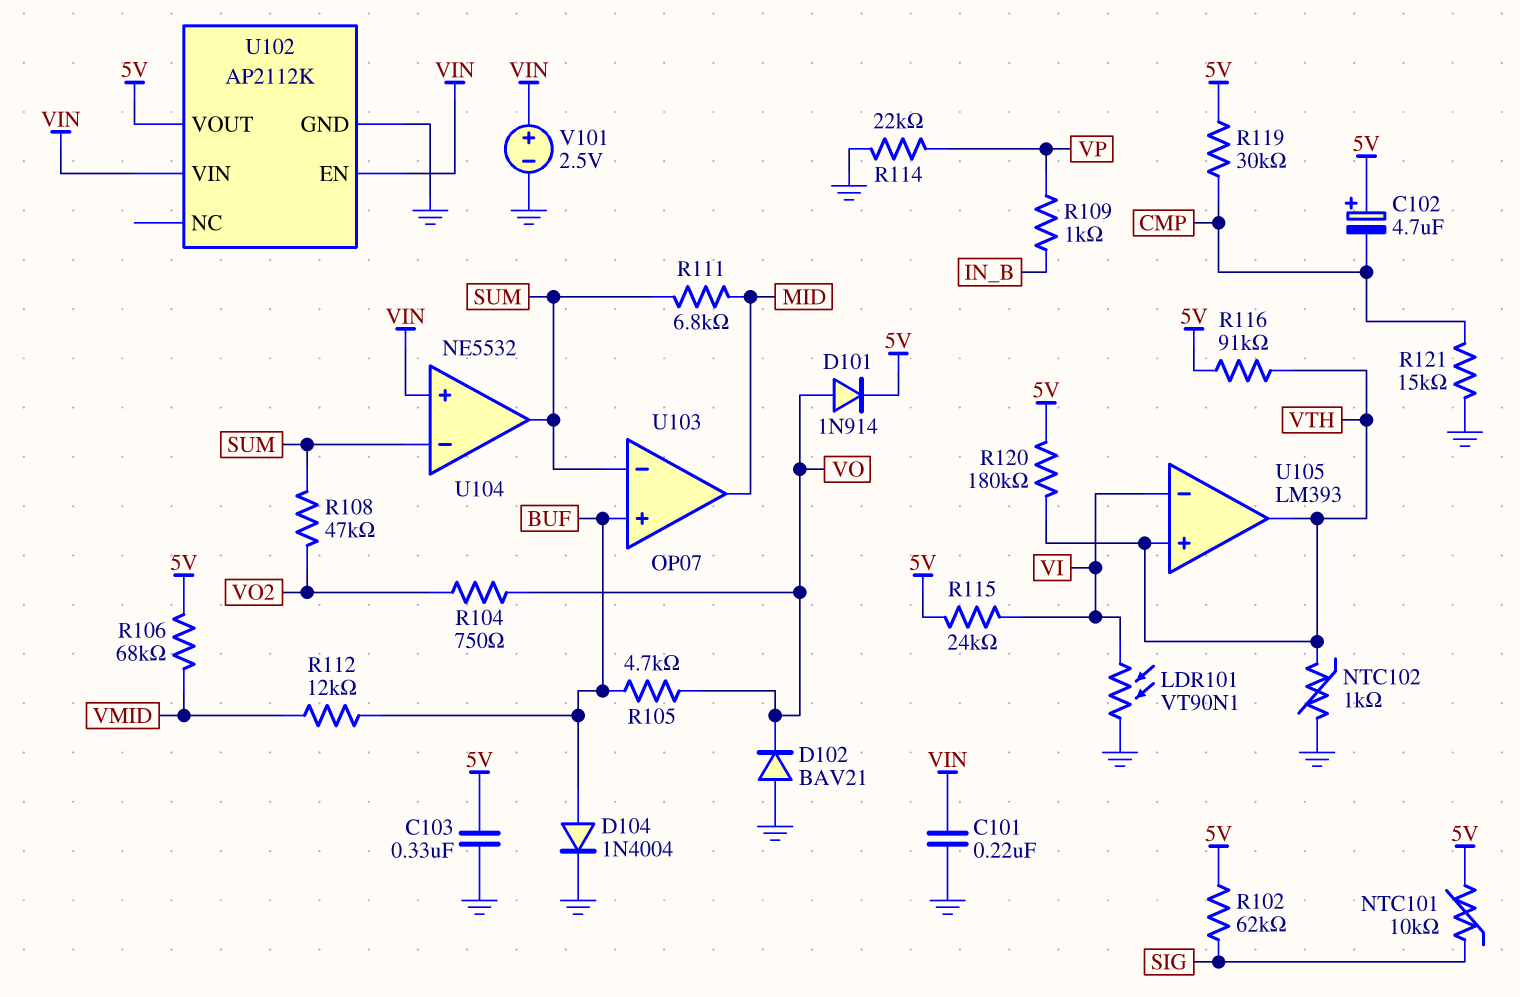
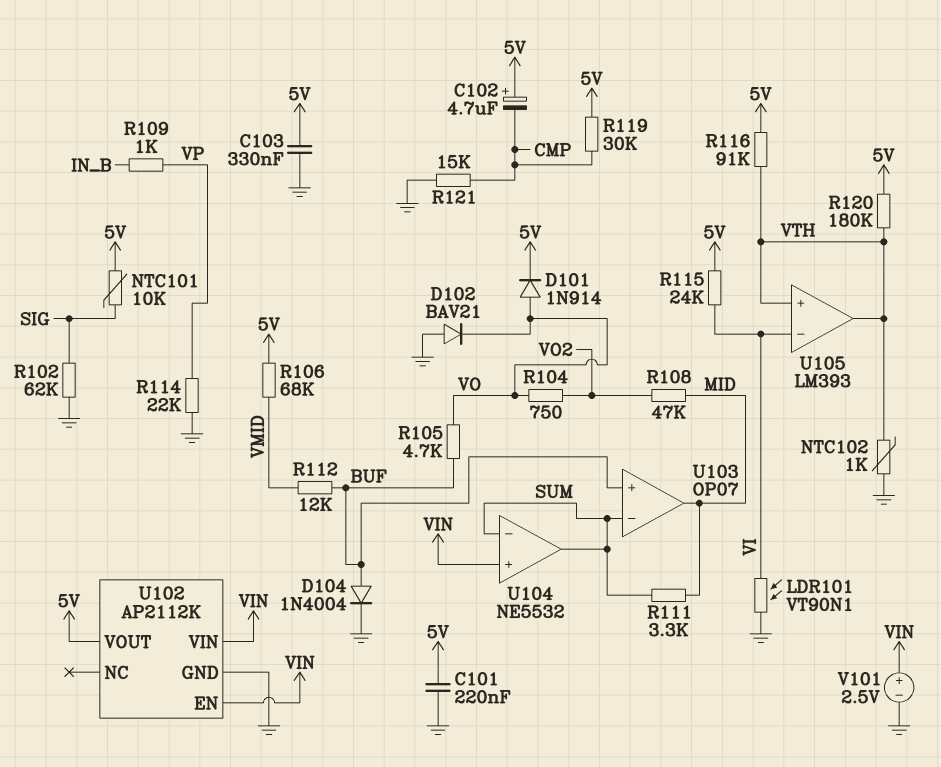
C101: 220nF (GND, VIN) -> 220nF (5V, GND)
R102: 62k (5V, SIG) -> 62k (GND, SIG)
R108: 47k (SUM, VO2) -> 47k (MID, VO2)
R111: 6.8k (MID, SUM) -> 3.3k (MID, SUM)

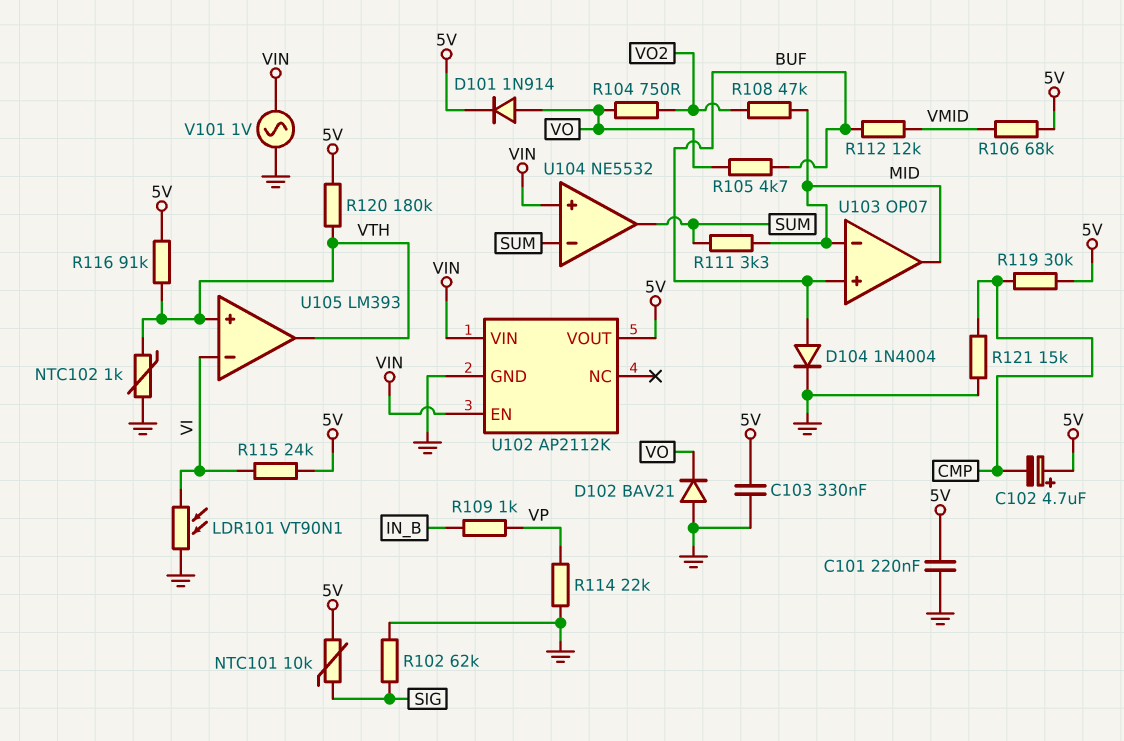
U103 pin in-: SUM -> MID
V101: 2.5V (plus VIN, minus GND) -> AC 1V (GND, VIN)

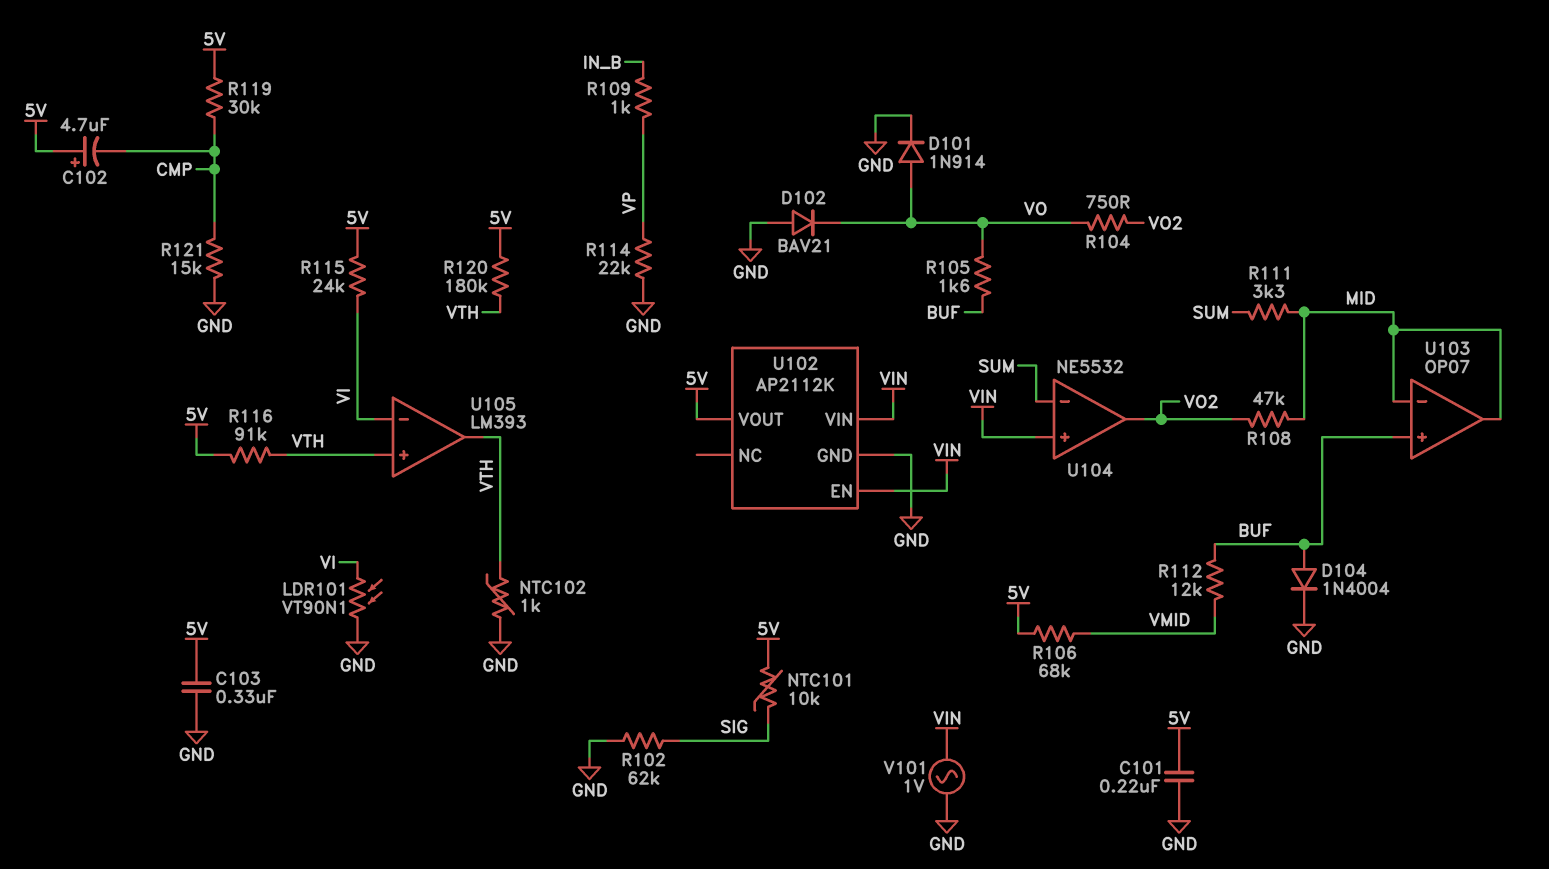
D101: diode 1N914 (A VO, K 5V) -> diode 1N914 (A VO, K GND)
R105: 4.7k (BUF, VO) -> 1.6k (BUF, VO)
U104 pin out: SUM -> VO2

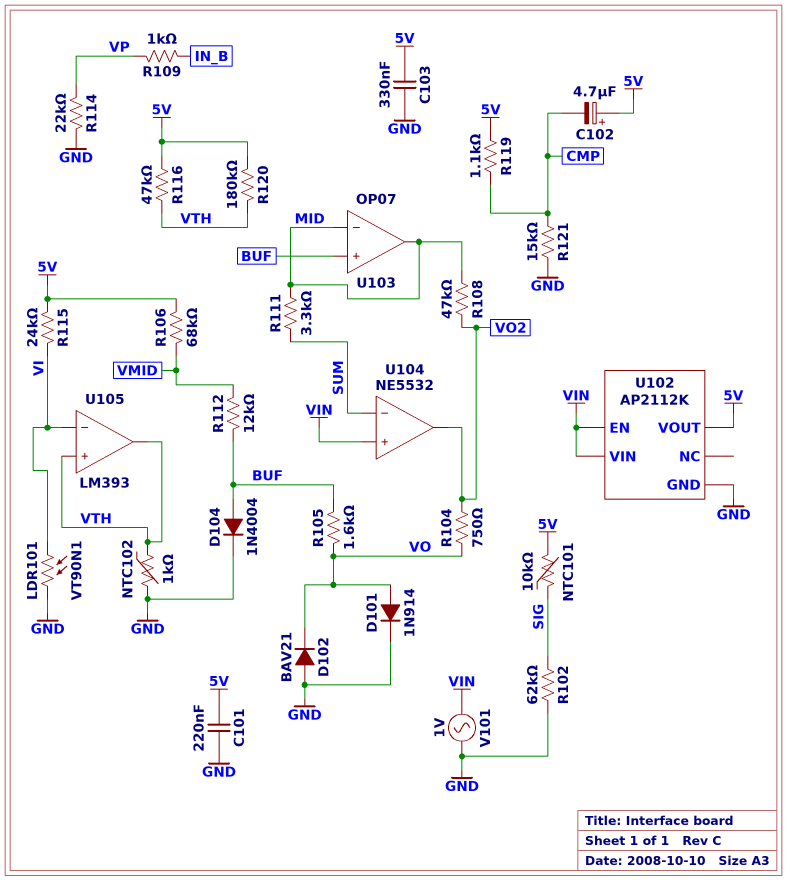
R116: 91k (5V, VTH) -> 47k (5V, VTH)
R119: 30k (5V, CMP) -> 1.1k (5V, CMP)

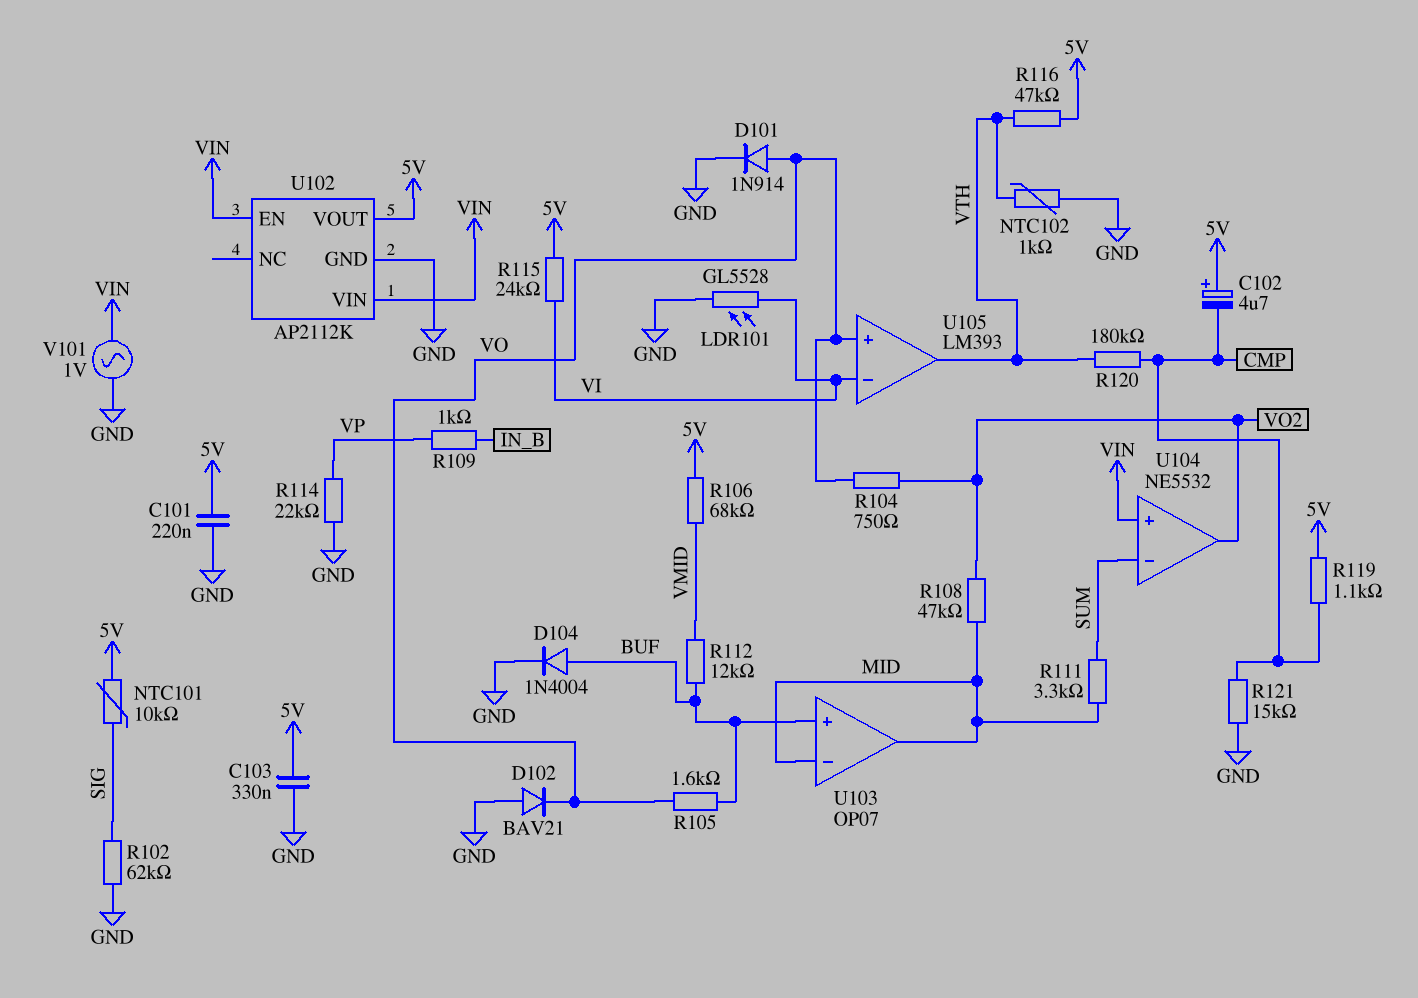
LDR101: VT90N1 (GND, VI) -> GL5528 (GND, VI)
R120: 180k (5V, VTH) -> 180k (CMP, VTH)
U105 pin in+: VTH -> VO

